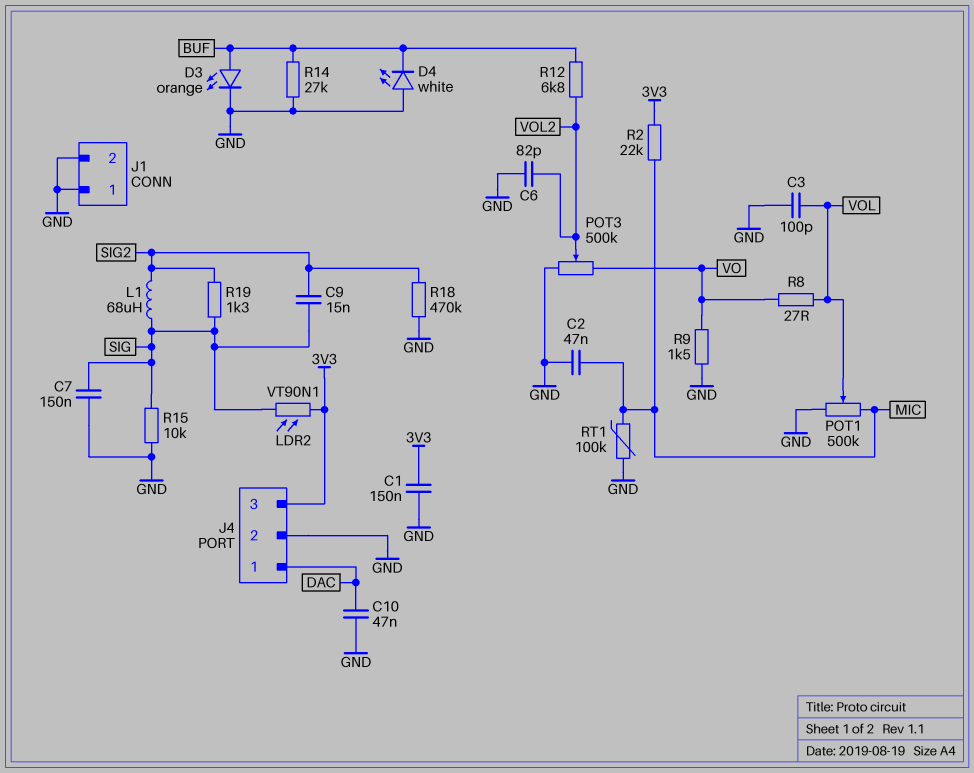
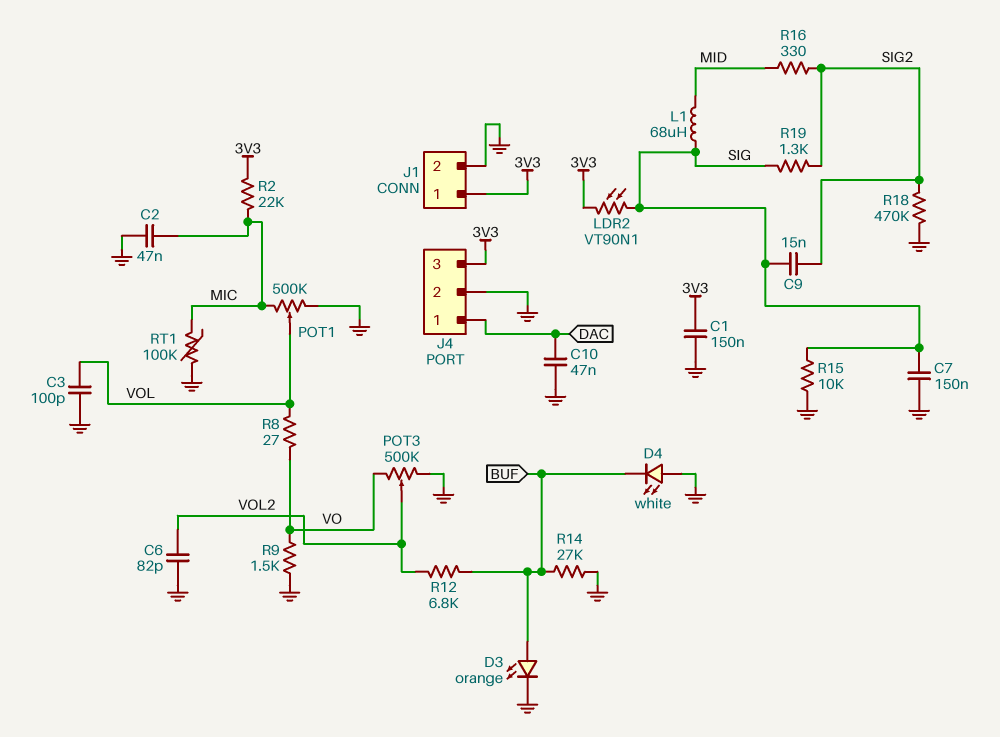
J1 pin 1: GND -> 3V3
L1: 68uH (SIG, SIG2) -> 68uH (MID, SIG)
R16: none -> 330 (MID, SIG2)

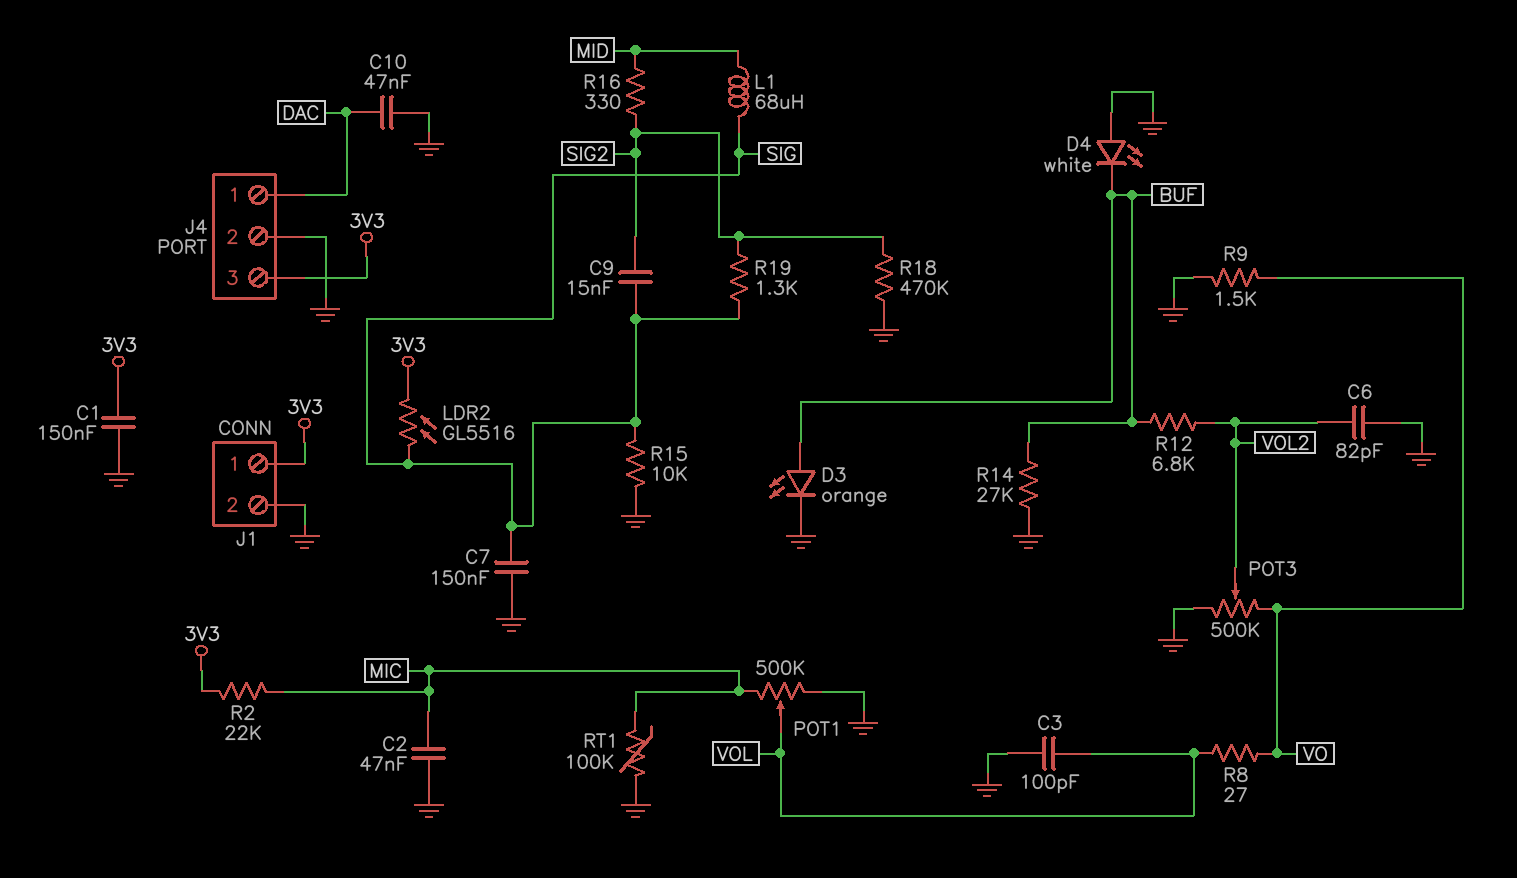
LDR2: VT90N1 (3V3, SIG) -> GL5516 (3V3, SIG)

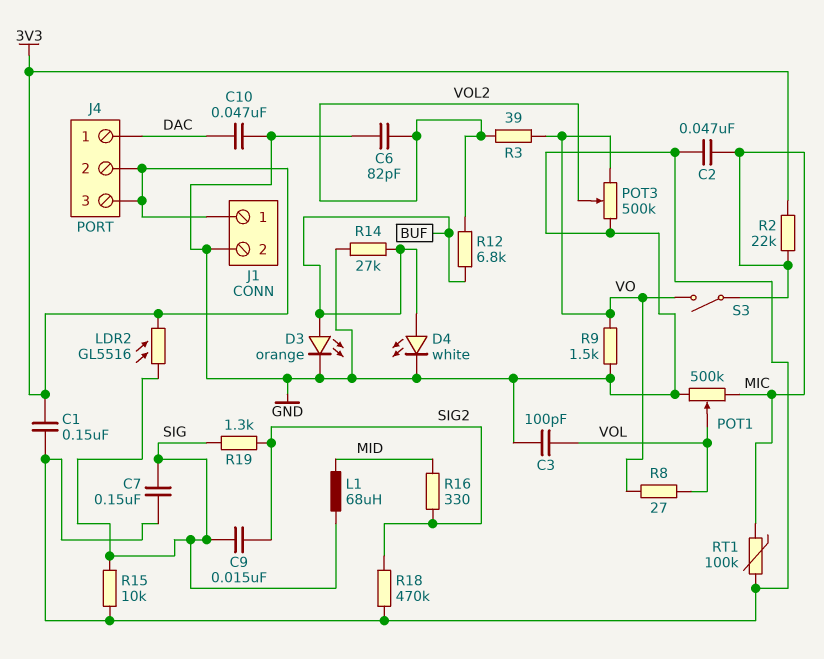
D4: LED white (A GND, K BUF) -> LED white (A BUF, K GND)
J4 pin 2: GND -> 3V3
R3: none -> 39 (VO, VOL2)
S3: none -> switch (MIC, VO)

